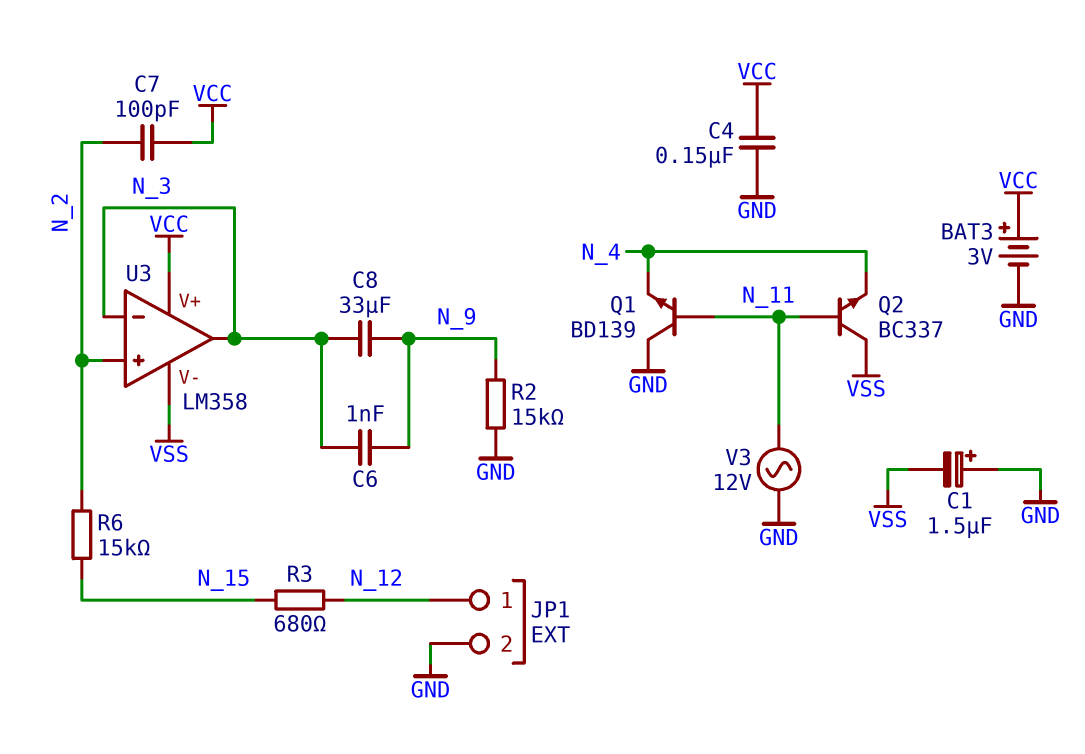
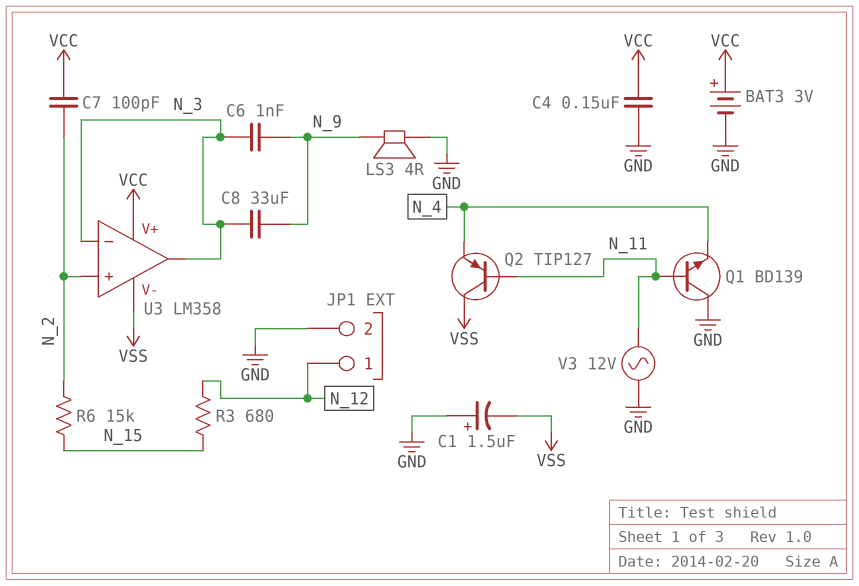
LS3: none -> speaker 4R (GND, N_9)
Q2: NPN BC337 (B N_11, C VSS, E N_4) -> PNP TIP127 (B N_11, C VSS, E N_4)
R2: 15k (GND, N_9) -> none

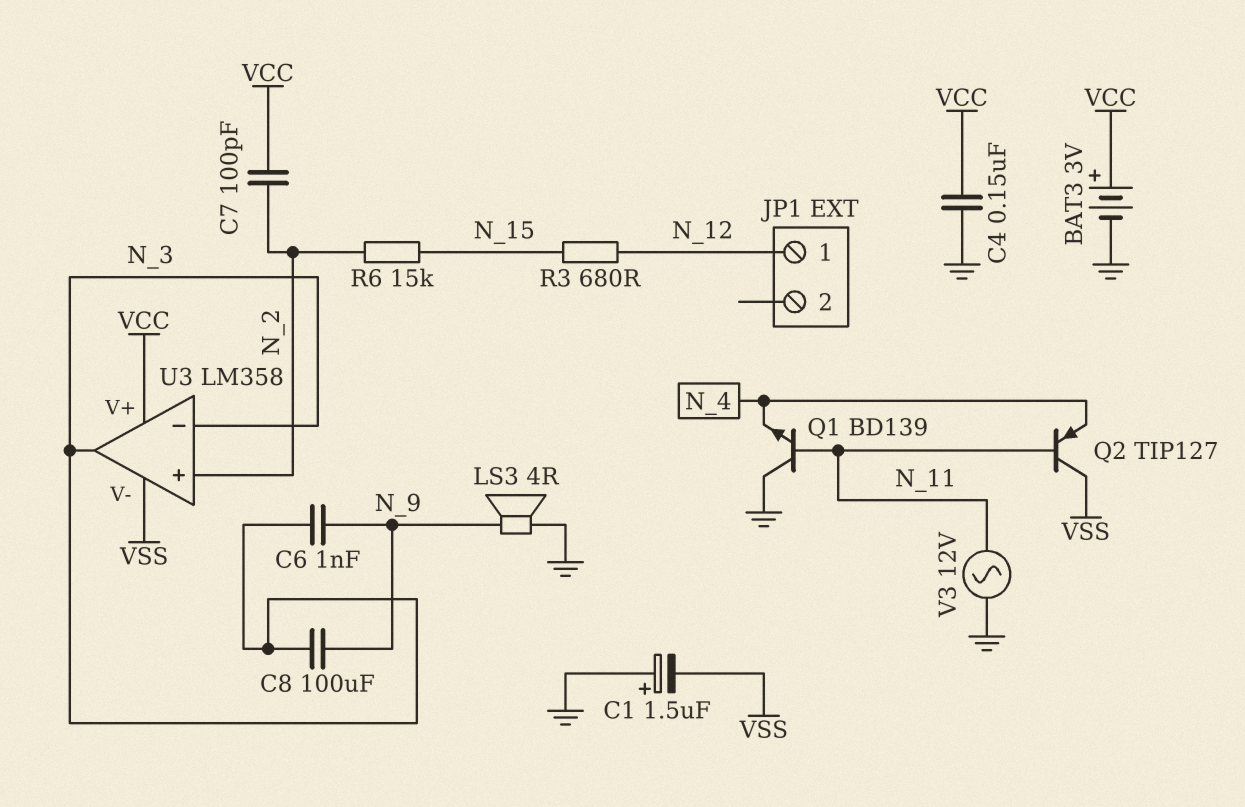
C8: 33uF (N_3, N_9) -> 100uF (N_3, N_9)
JP1 pin 2: GND -> none

